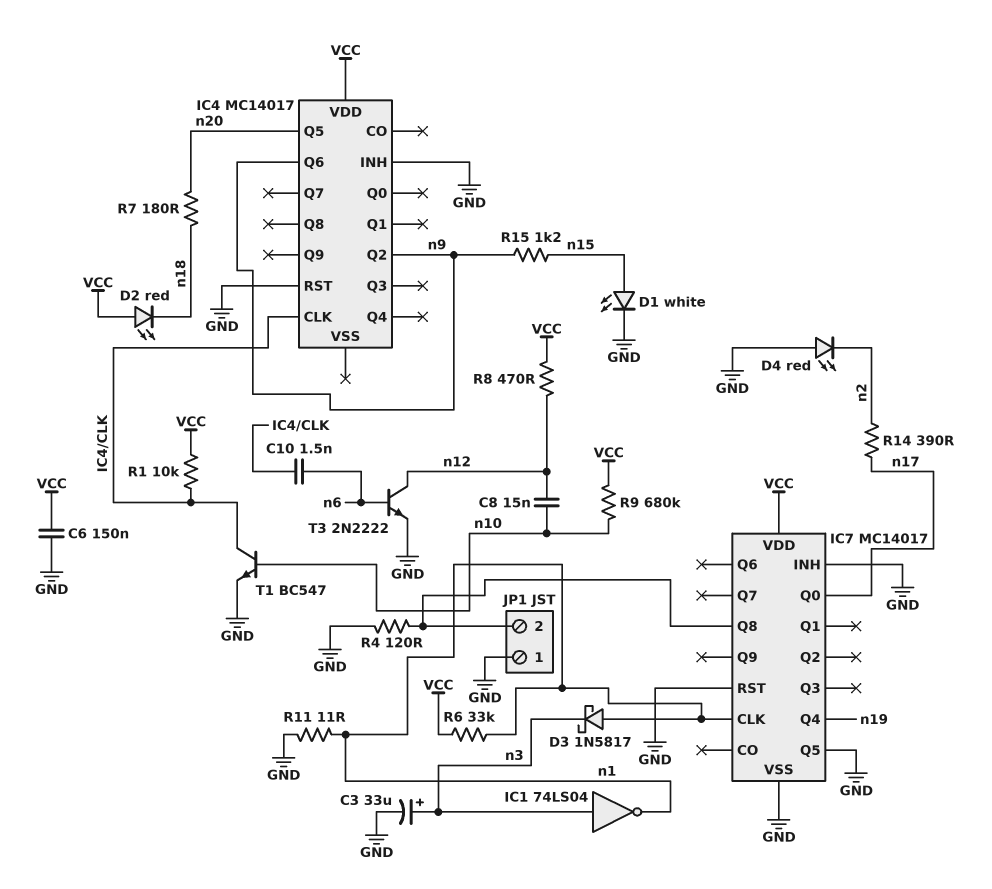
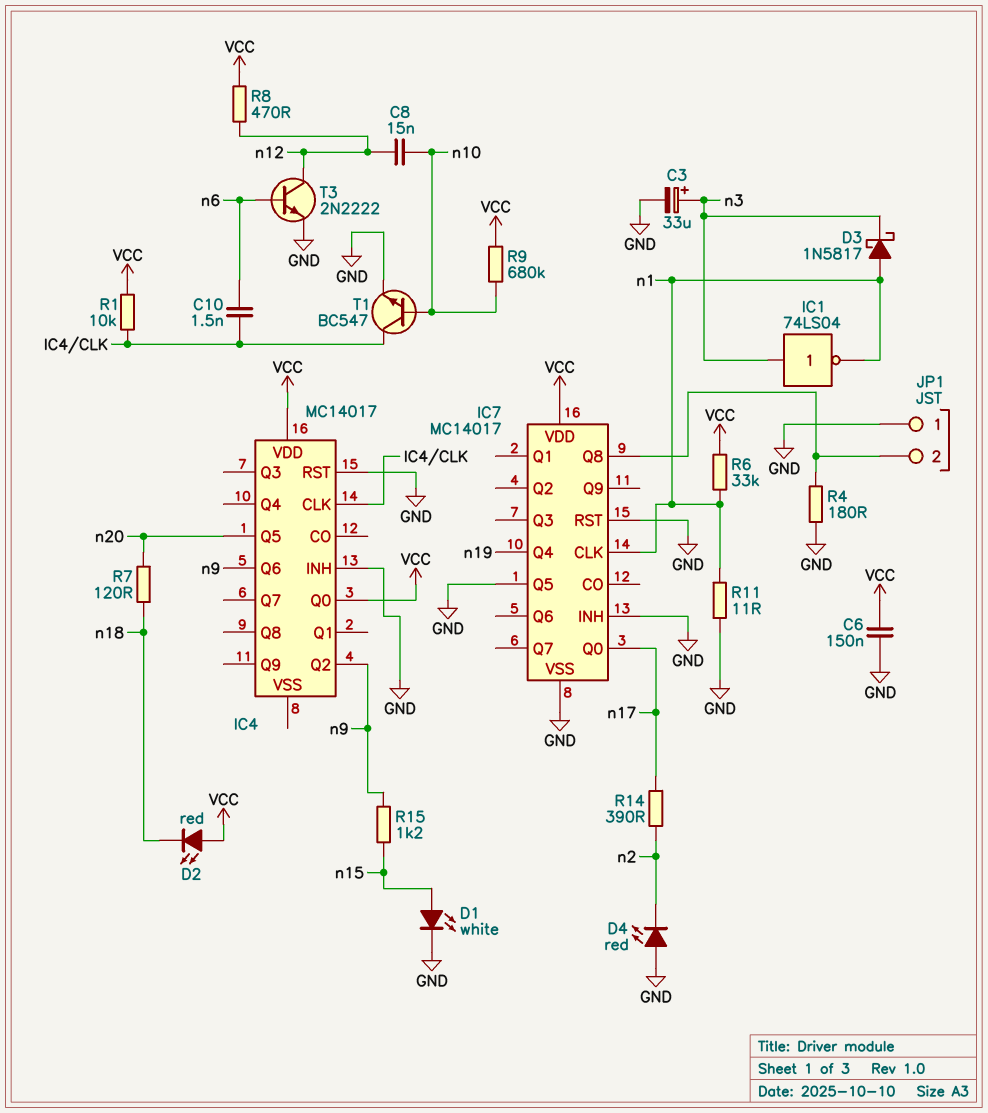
IC4 pin Q0: none -> VCC
R4: 120 (GND, IC7/Q8) -> 180 (GND, IC7/Q8)
R7: 180 (n18, n20) -> 120 (n18, n20)

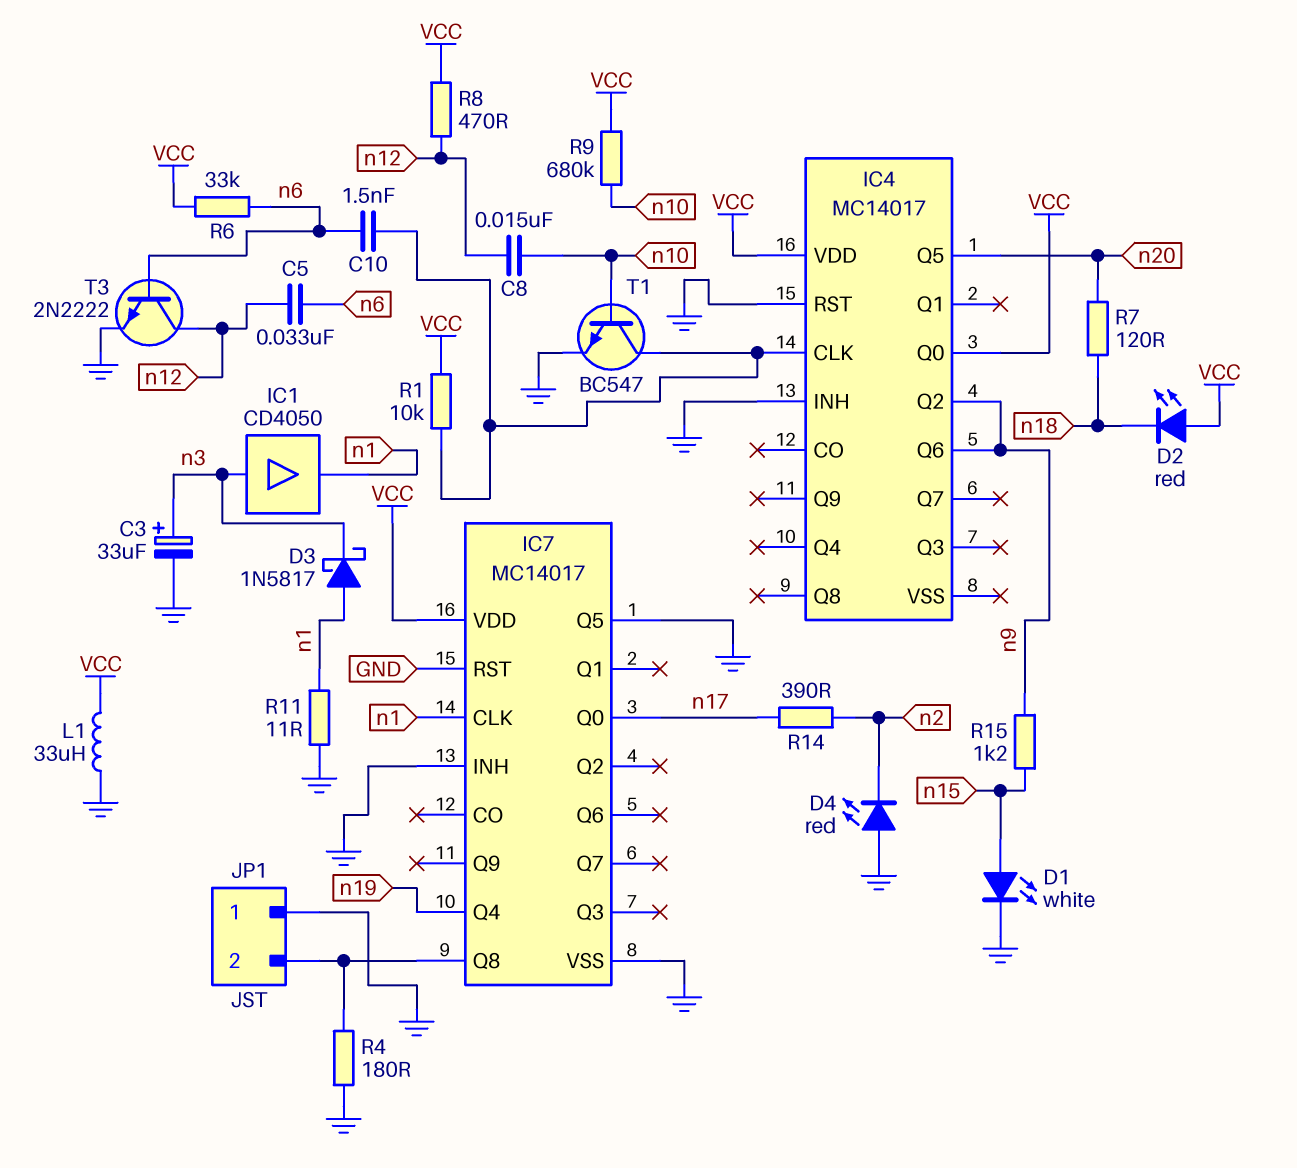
C5: none -> 33nF (n6, n12)
C6: 150nF (GND, VCC) -> none
IC1: NOT 74LS04 (in n3, out n1) -> buffer CD4050 (in n3, out n1)
L1: none -> 33uH (GND, VCC)
R6: 33k (VCC, n1) -> 33k (VCC, n6)

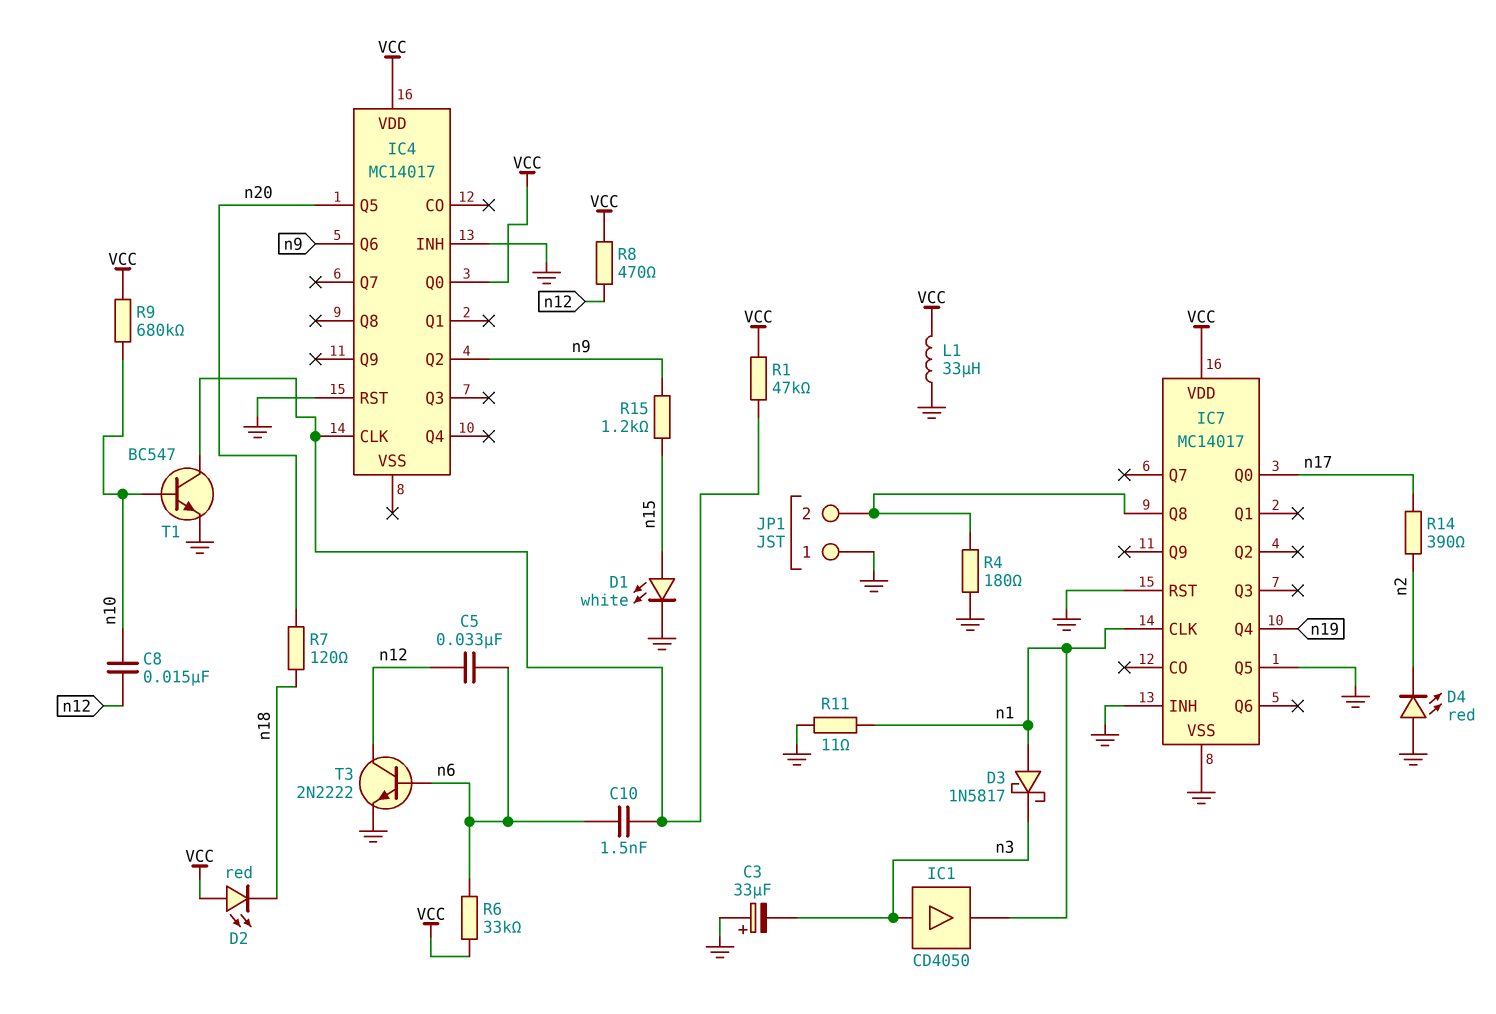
C3: 33uF (plus n3, minus GND) -> 33uF (plus GND, minus n3)
R1: 10k (IC4/CLK, VCC) -> 47k (IC4/CLK, VCC)

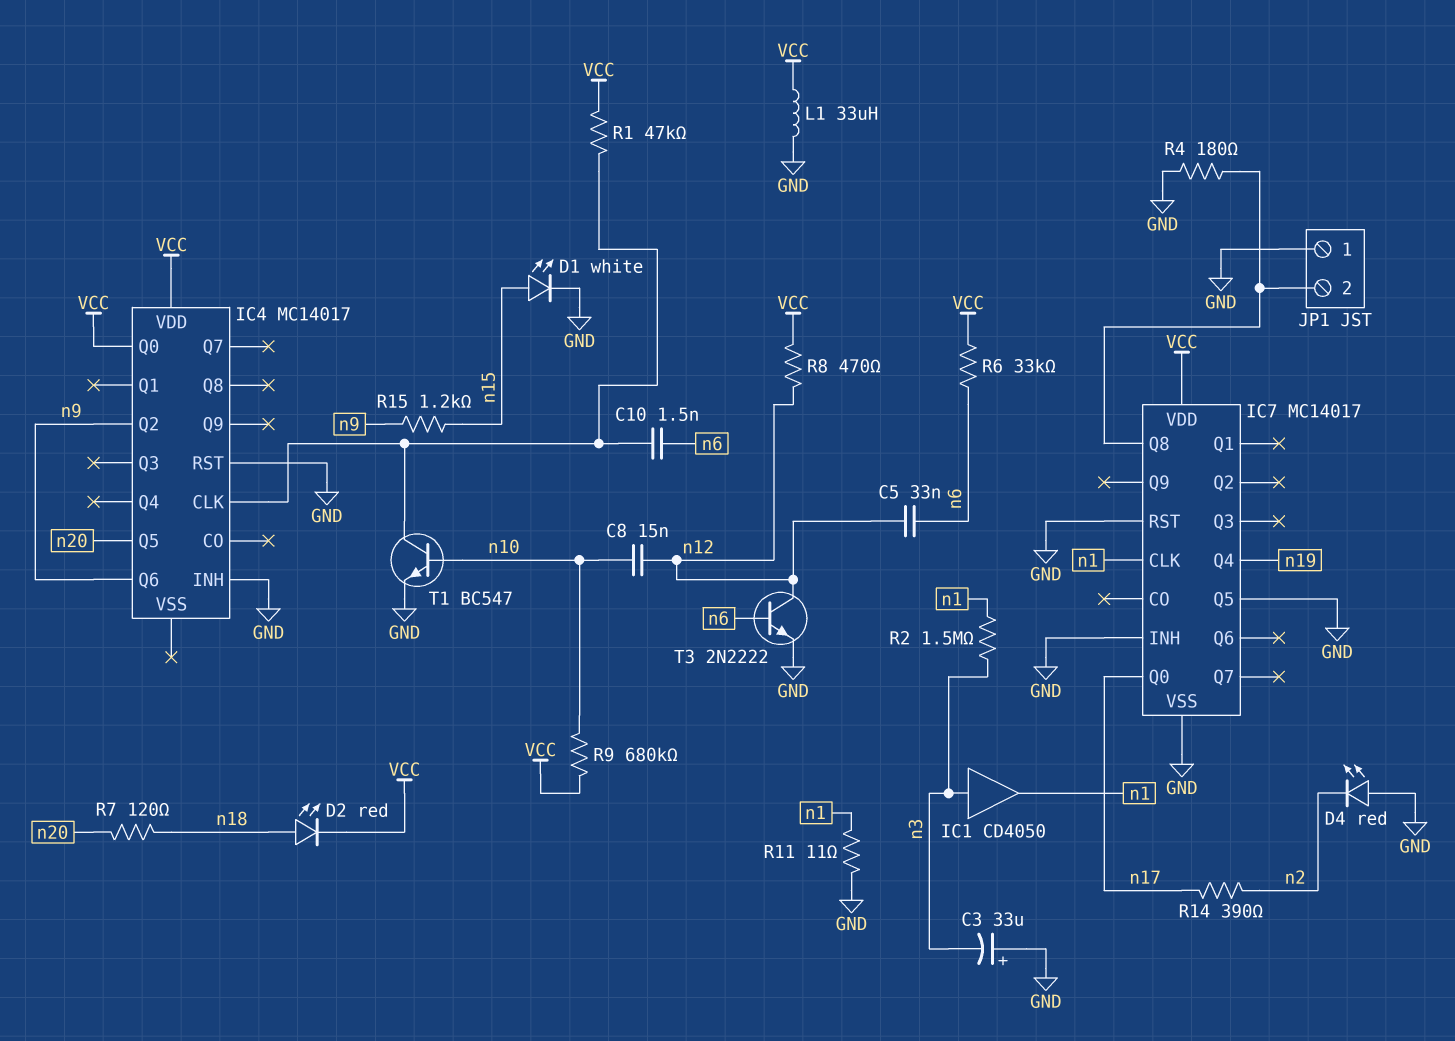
D2: LED red (A VCC, K n18) -> LED red (A n18, K VCC)
D3: schottky 1N5817 (A n1, K n3) -> none
R2: none -> 1.5M (n1, n3)

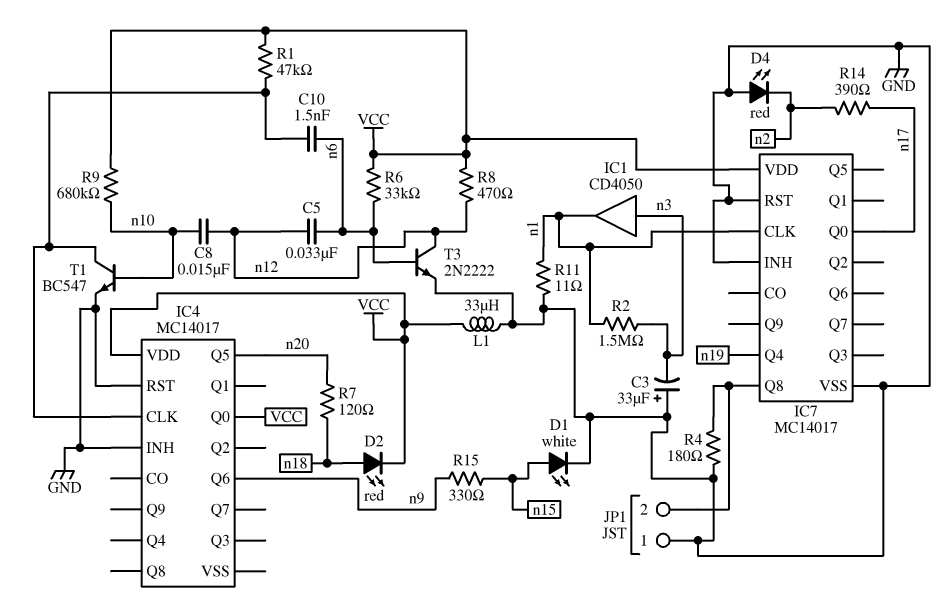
IC4 pin Q2: n9 -> none
IC7 pin Q5: GND -> none
R15: 1.2k (n9, n15) -> 330 (n9, n15)

